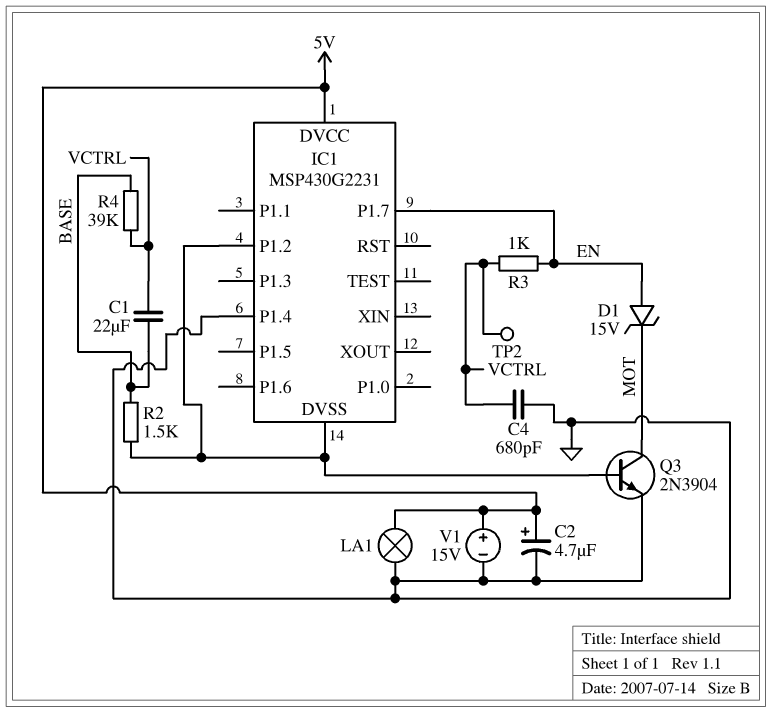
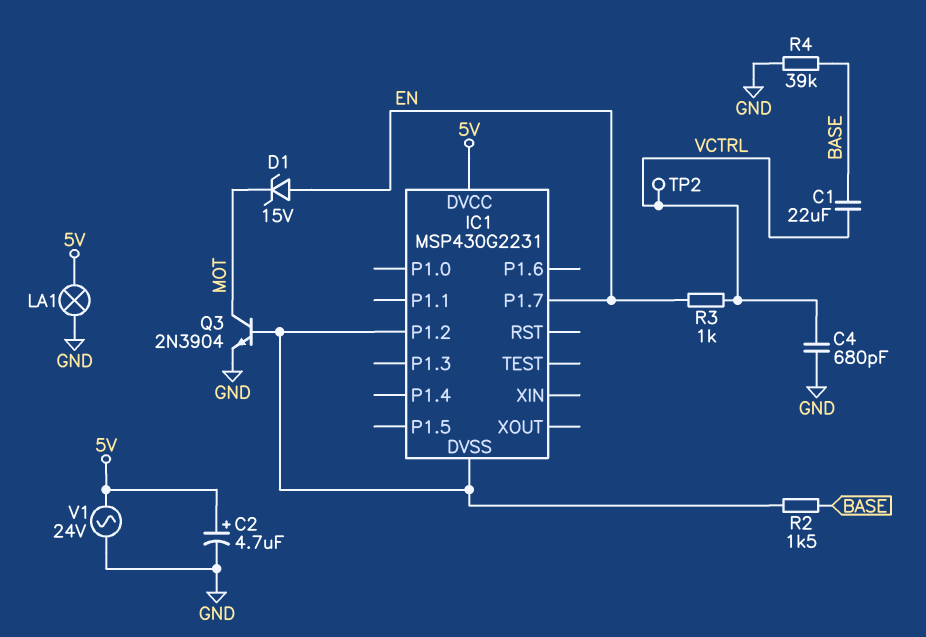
IC1 pin P1.4: GND -> none
R4: 39k (BASE, VCTRL) -> 39k (BASE, GND)
V1: 15V (plus 5V, minus GND) -> AC 24V (5V, GND)

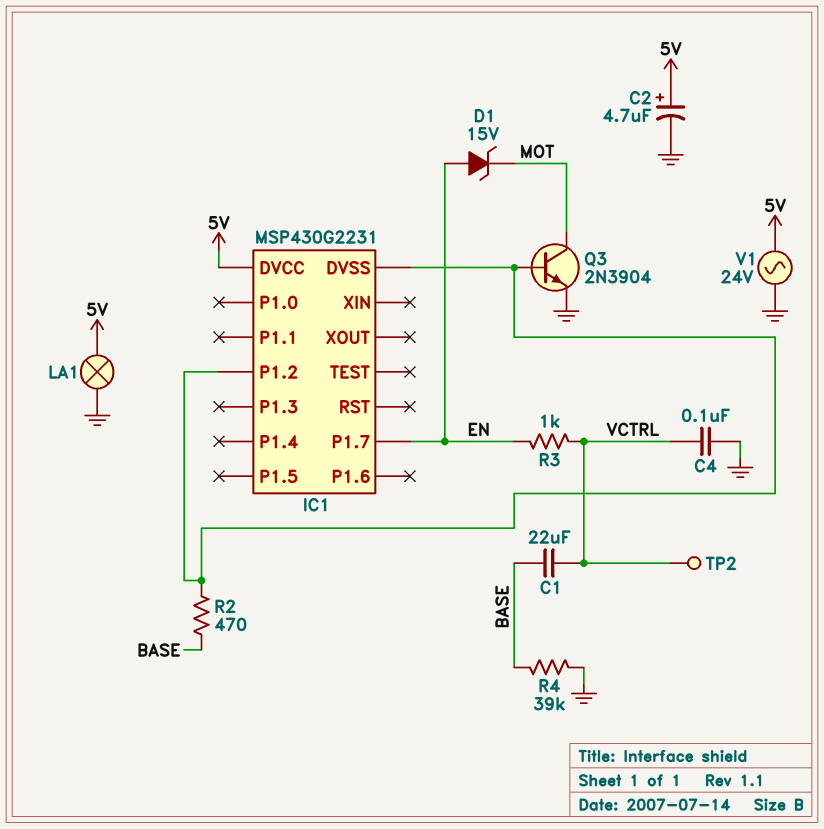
C4: 680pF (GND, VCTRL) -> 100nF (GND, VCTRL)
R2: 1.5k (BASE, IC1/DVSS) -> 470 (BASE, IC1/DVSS)

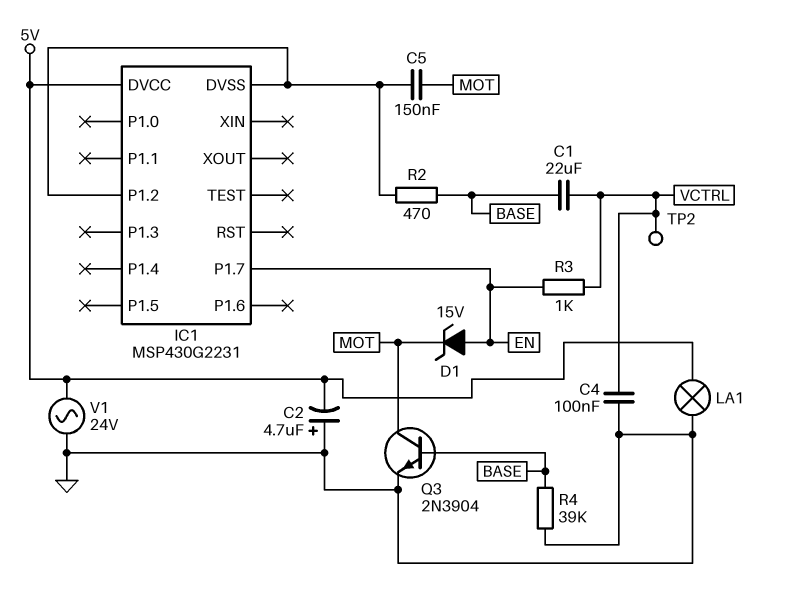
C2: 4.7uF (plus 5V, minus GND) -> 4.7uF (plus GND, minus 5V)
C5: none -> 150nF (IC1/DVSS, MOT)
Q3: NPN 2N3904 (B IC1/DVSS, C MOT, E GND) -> NPN 2N3904 (B BASE, C MOT, E GND)

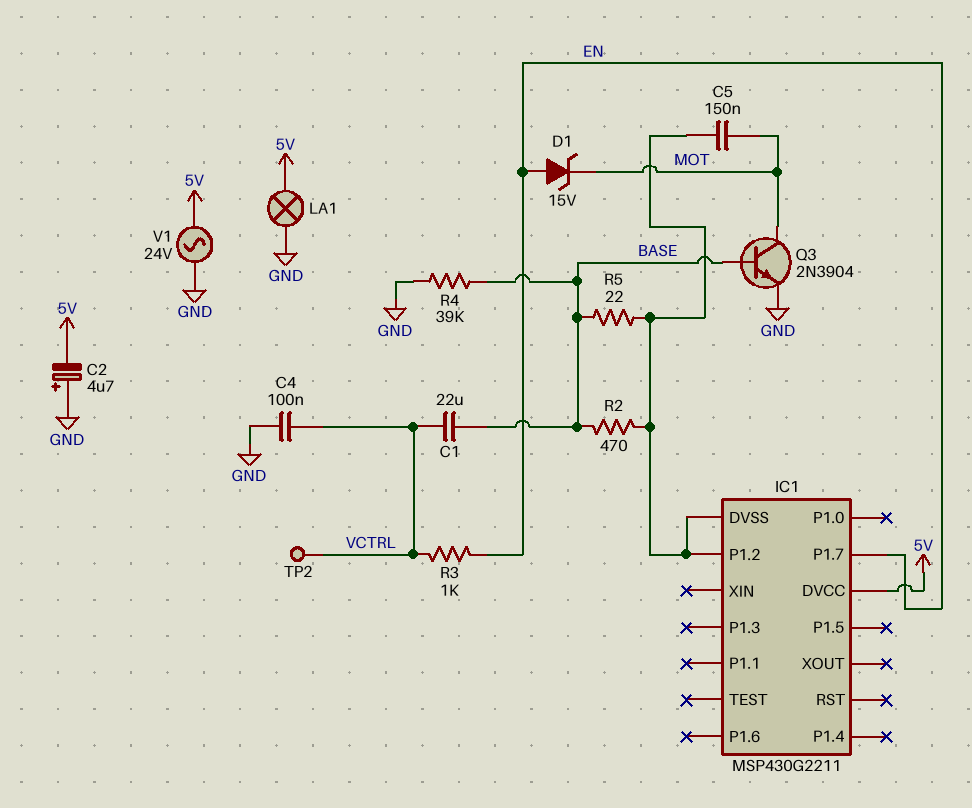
IC1: MSP430G2231 -> MSP430G2211
R5: none -> 22 (BASE, IC1/DVSS)

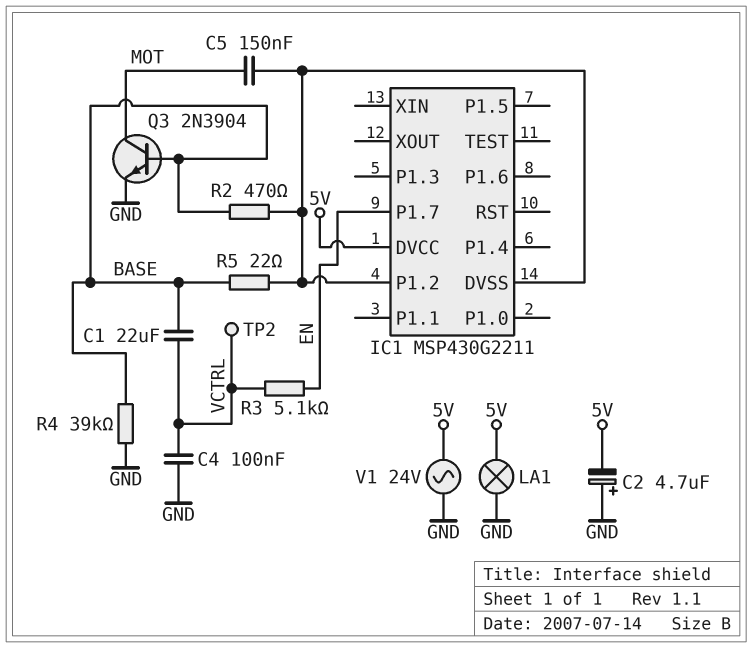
D1: zener 15V (A EN, K MOT) -> none
R3: 1k (EN, VCTRL) -> 5.1k (EN, VCTRL)

